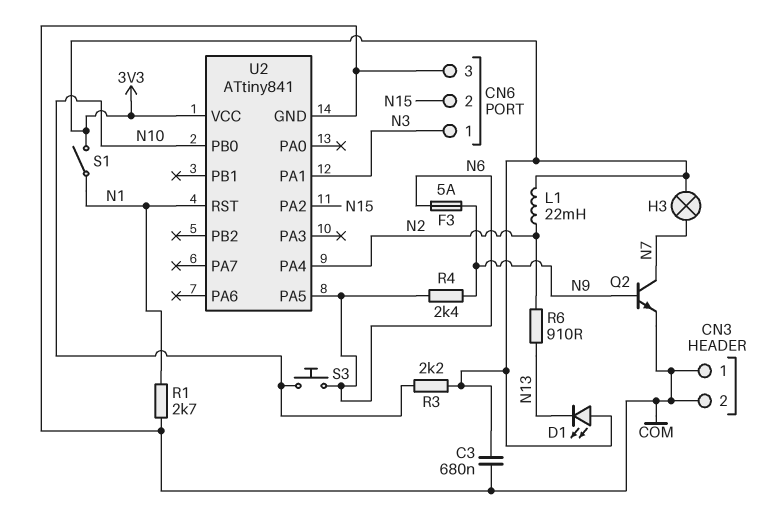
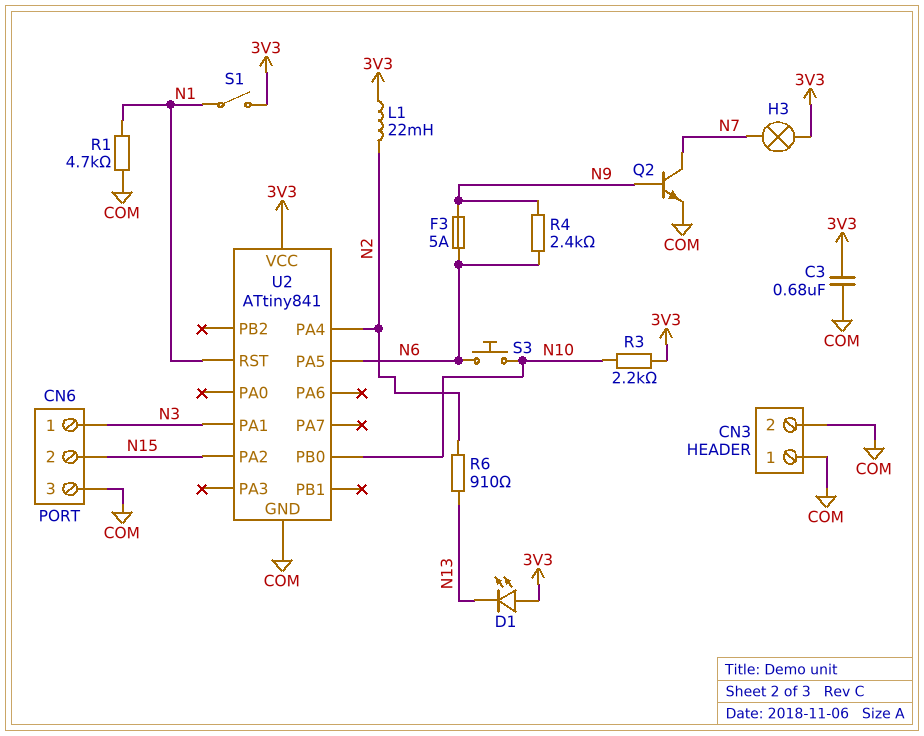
R1: 2.7k (COM, N1) -> 4.7k (COM, N1)

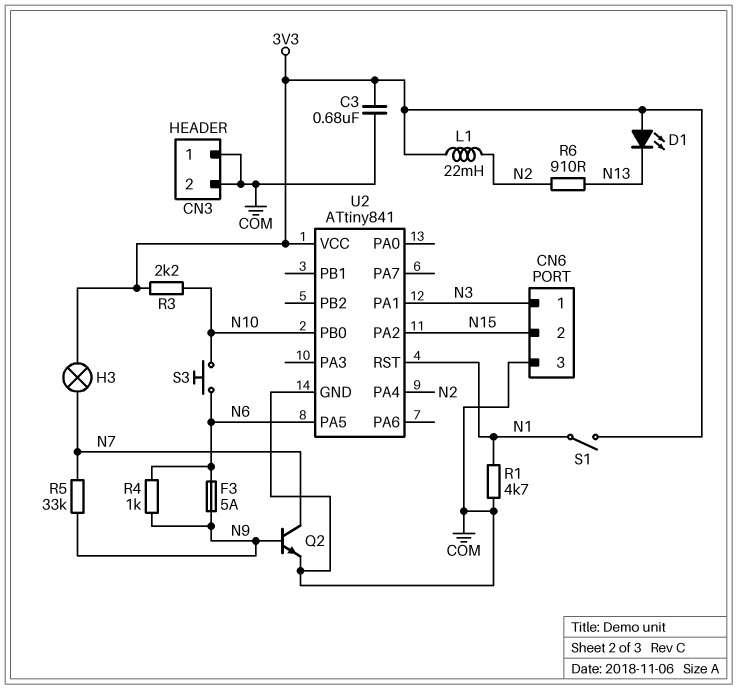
R4: 2.4k (N6, N9) -> 1k (N6, N9)
R5: none -> 33k (N7, N9)

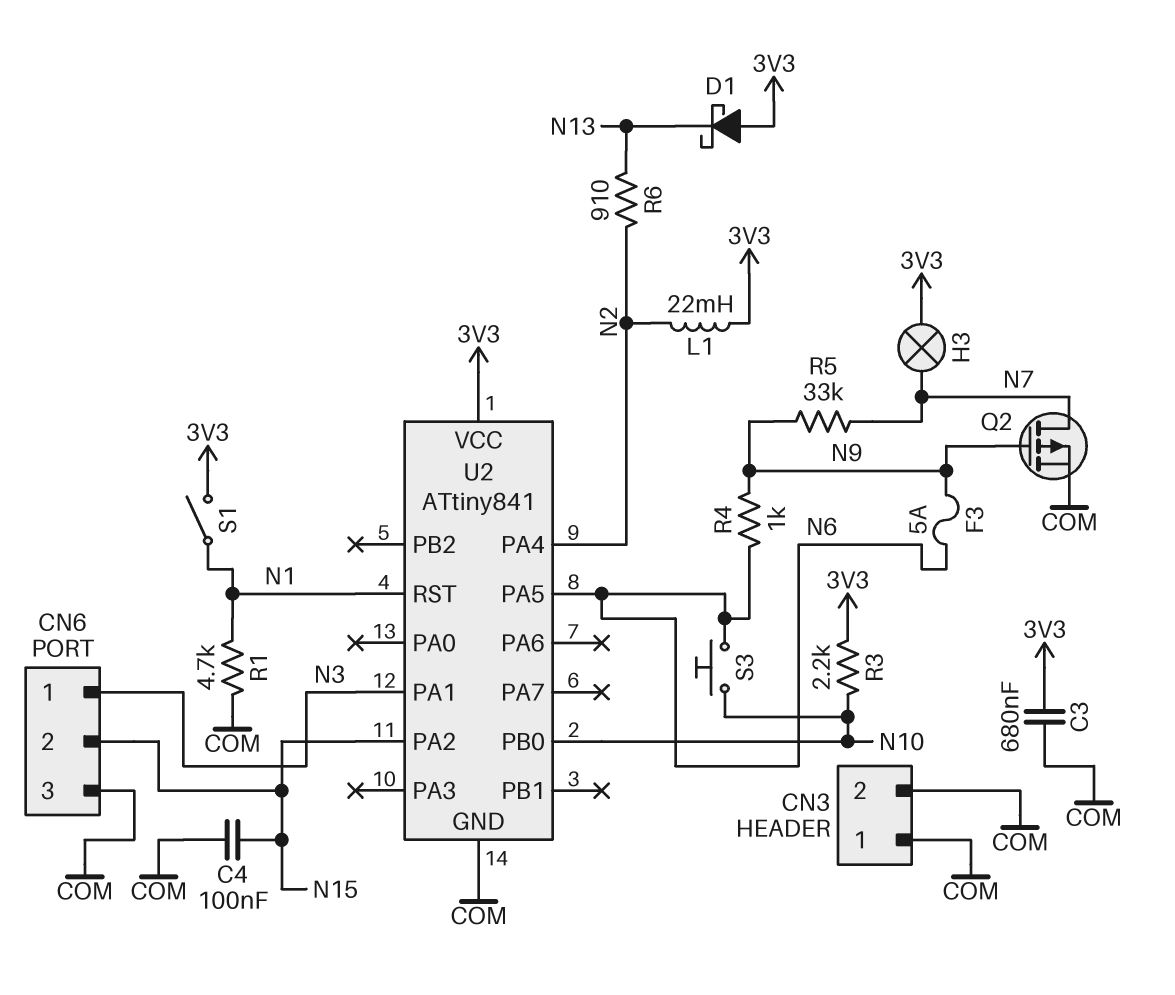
C4: none -> 100nF (COM, N15)
D1: LED (A 3V3, K N13) -> schottky (A 3V3, K N13)
Q2: NPN (B N9, C N7, E COM) -> PMOS (G N9, D N7, S COM)

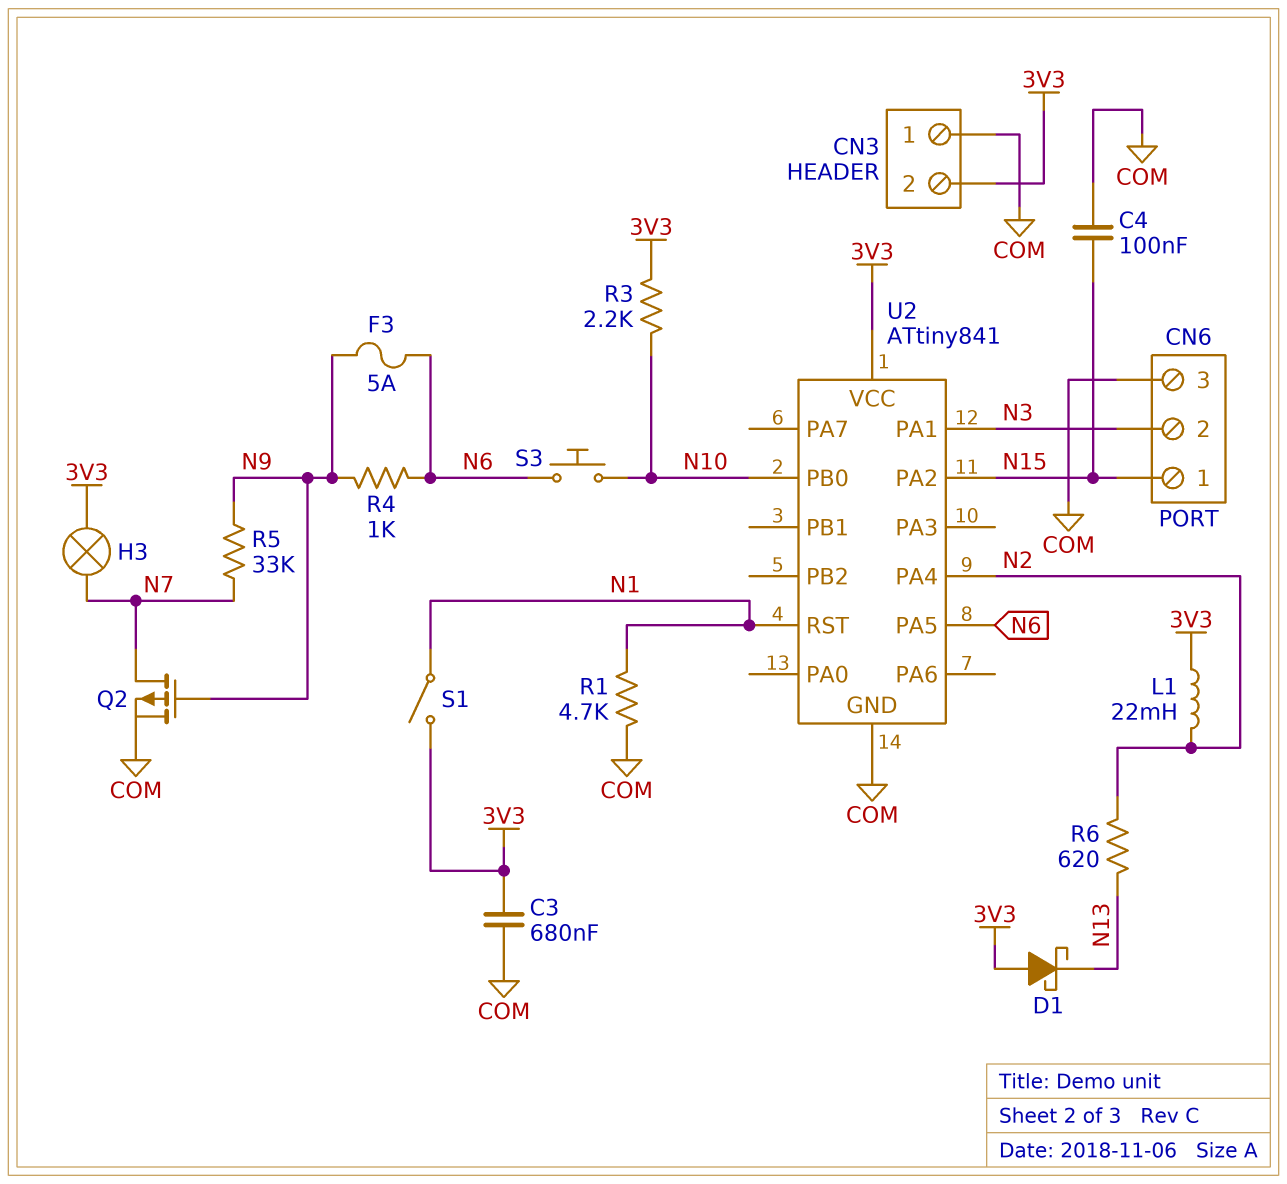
CN3 pin 2: COM -> 3V3
CN6 pin 1: N3 -> N15
CN6 pin 2: N15 -> N3
R6: 910 (N2, N13) -> 620 (N2, N13)

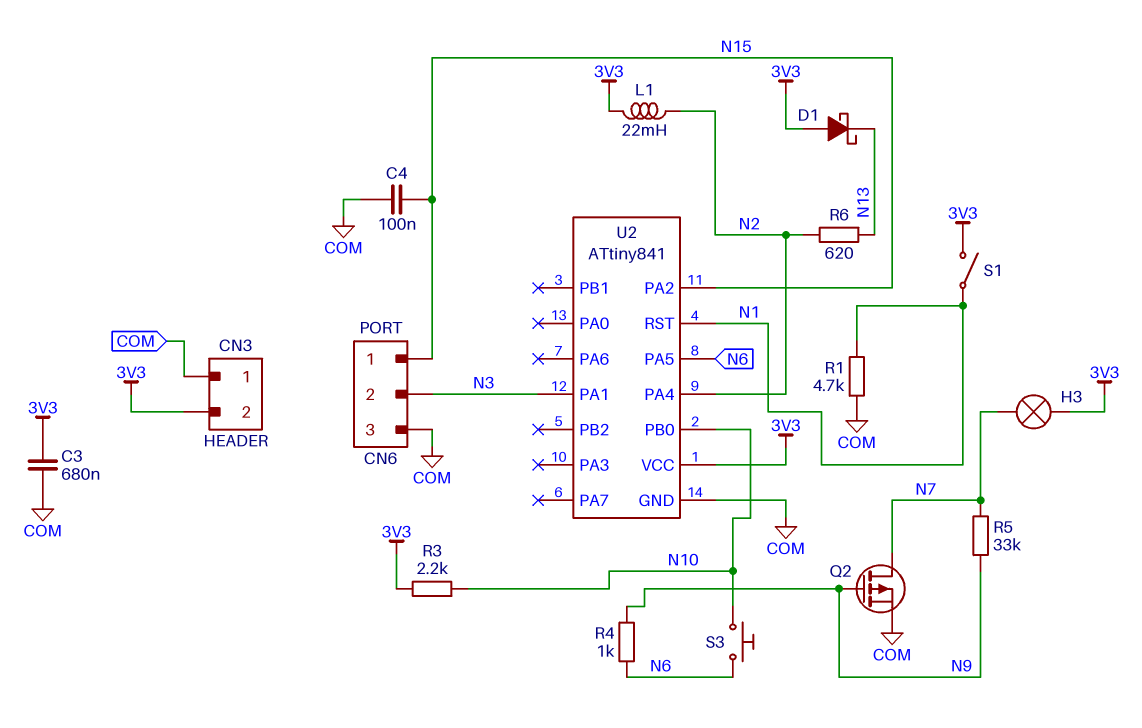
F3: 5A (N6, N9) -> none

